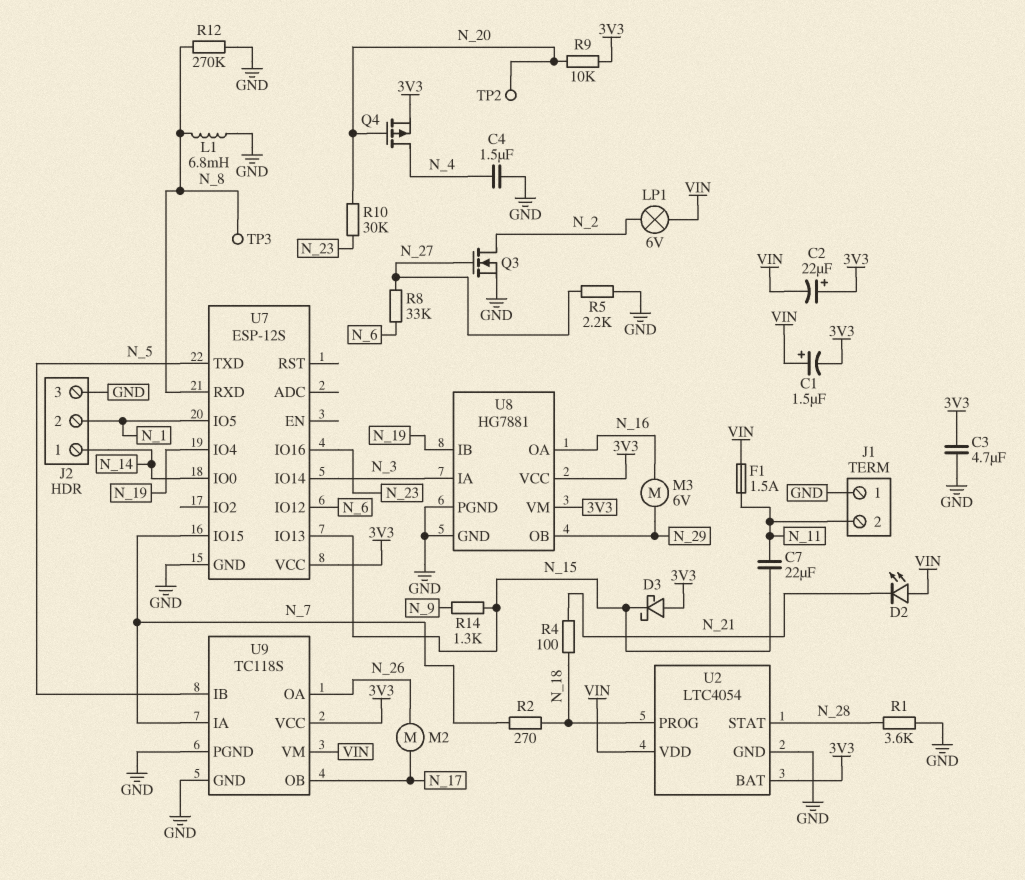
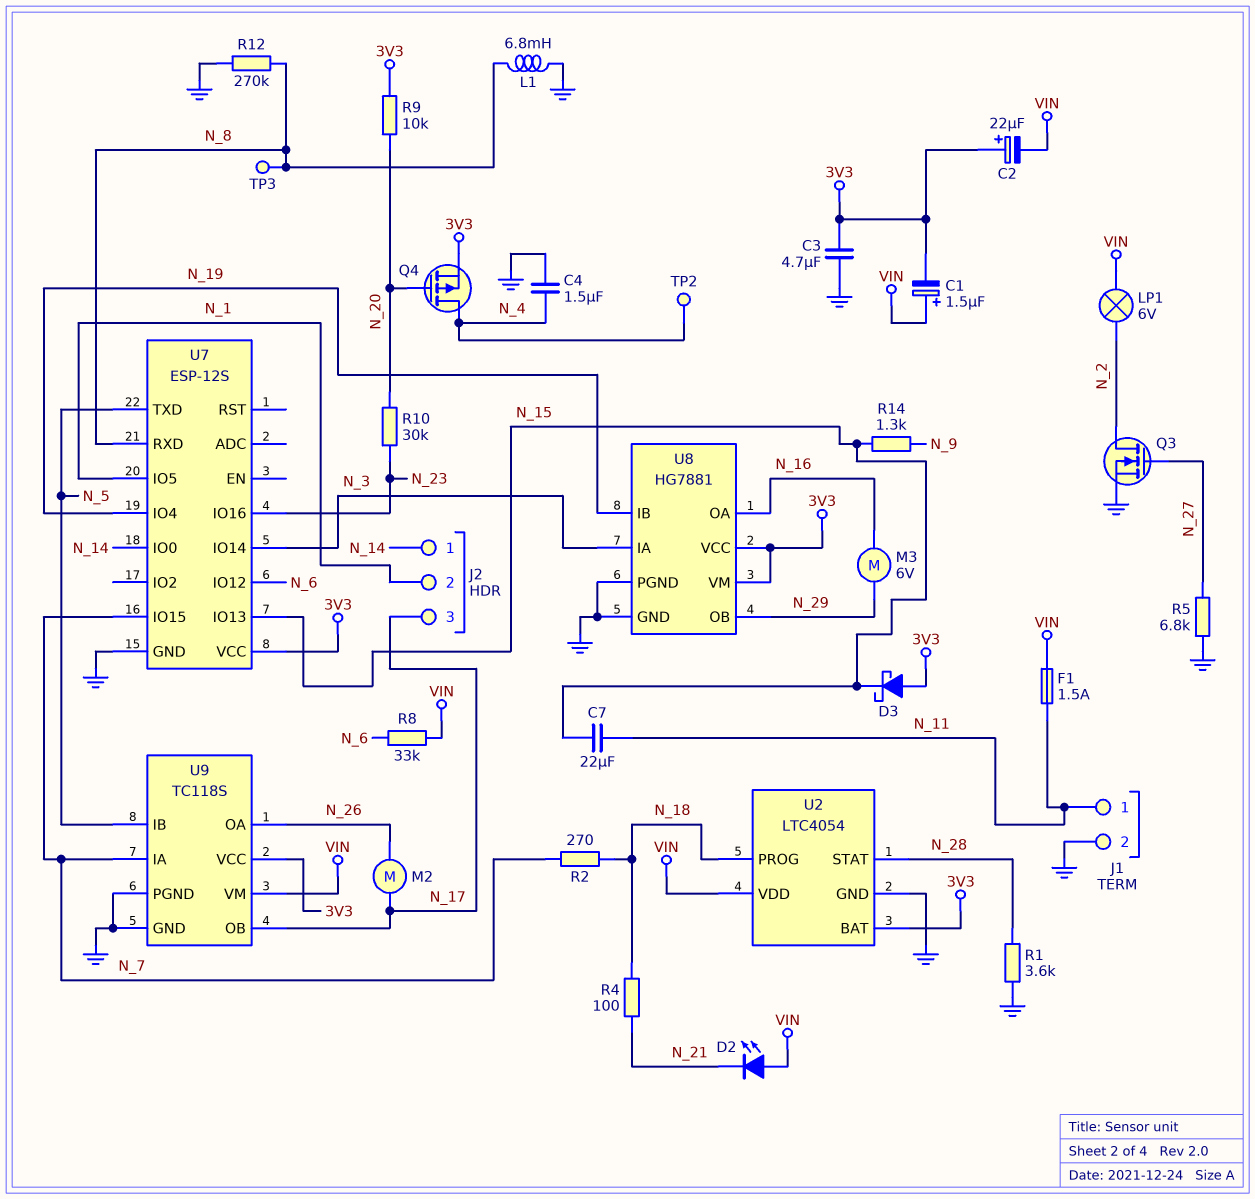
J1 pin 1: GND -> N_11
J1 pin 2: N_11 -> GND
J2 pin 3: GND -> N_17
R5: 2.2k (GND, N_27) -> 6.8k (GND, N_27)
R8: 33k (N_6, N_27) -> 33k (N_6, VIN)
TP2: test point (N_20) -> test point (N_4)

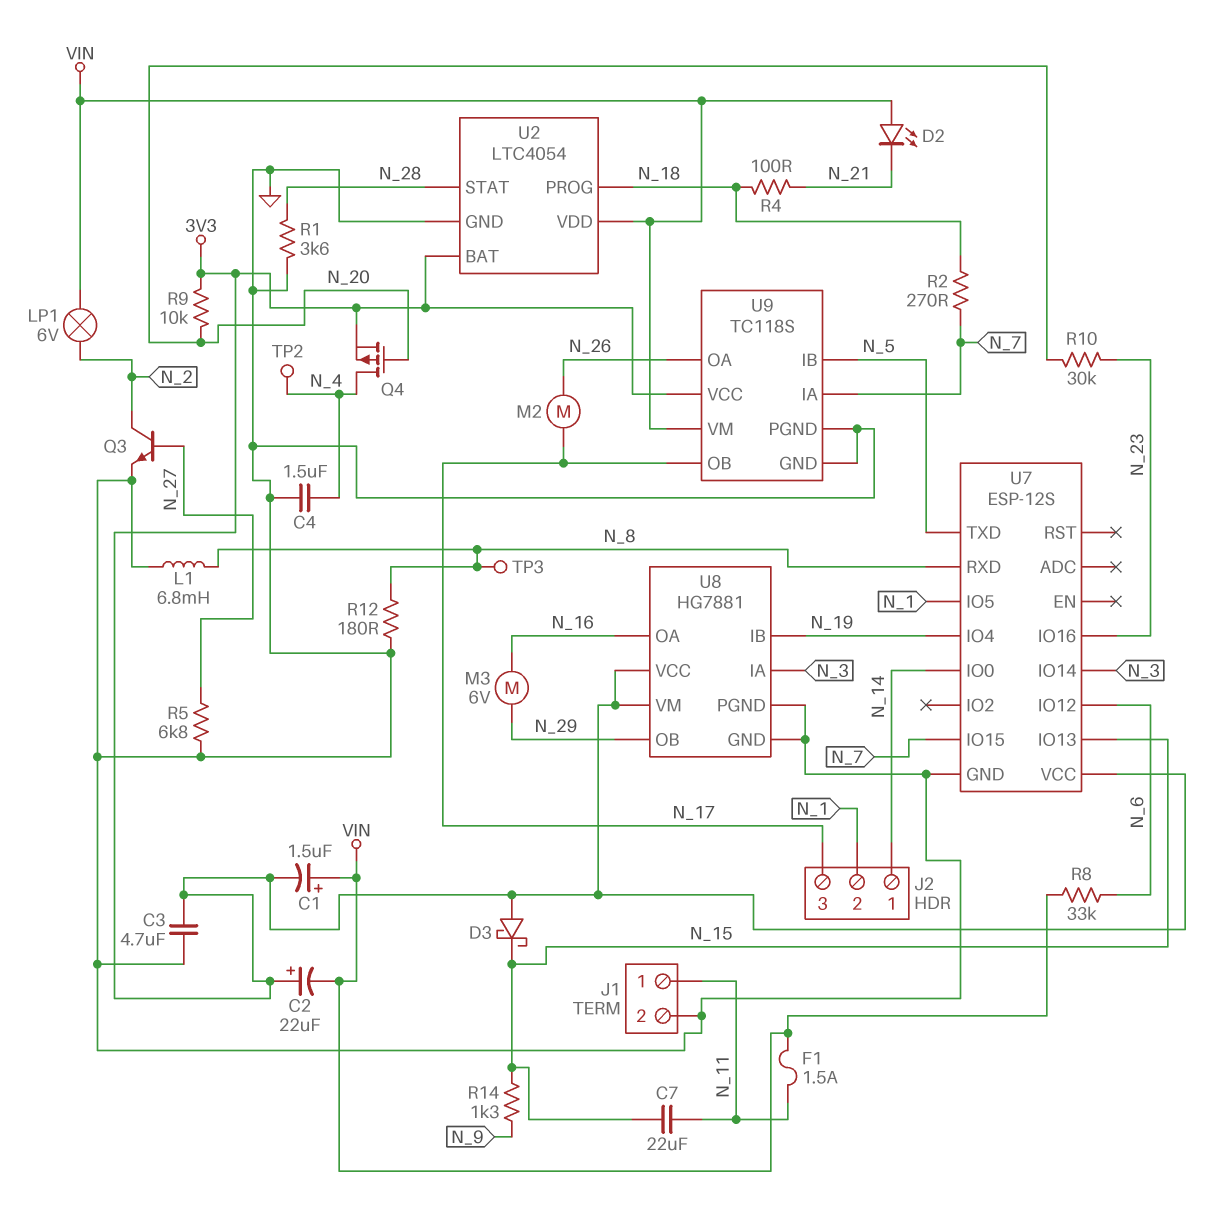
Q3: NMOS (G N_27, D N_2, S GND) -> NPN (B N_27, C N_2, E GND)
R12: 270k (GND, N_8) -> 180 (GND, N_8)

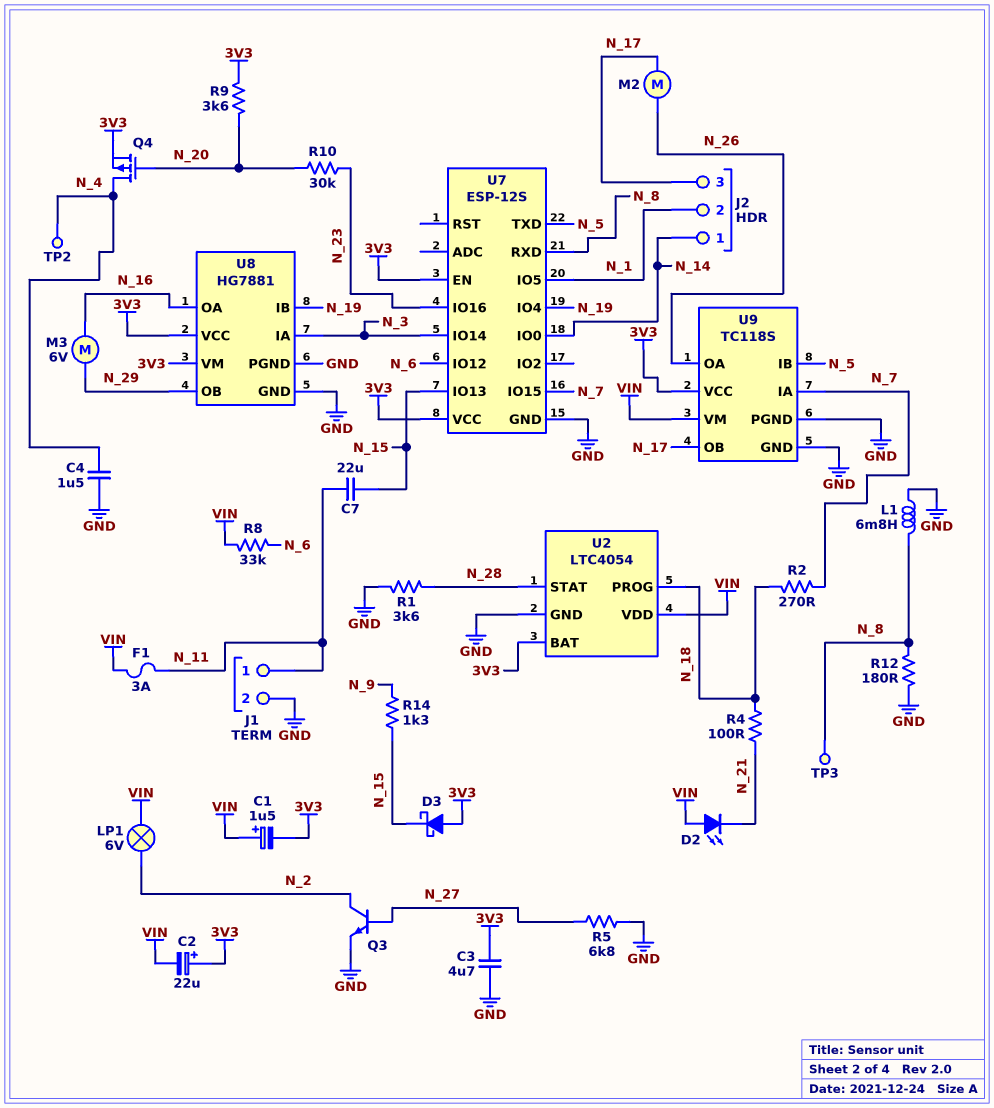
F1: 1.5A (N_11, VIN) -> 3A (N_11, VIN)
R9: 10k (3V3, N_20) -> 3.6k (3V3, N_20)
U7 pin EN: none -> 3V3

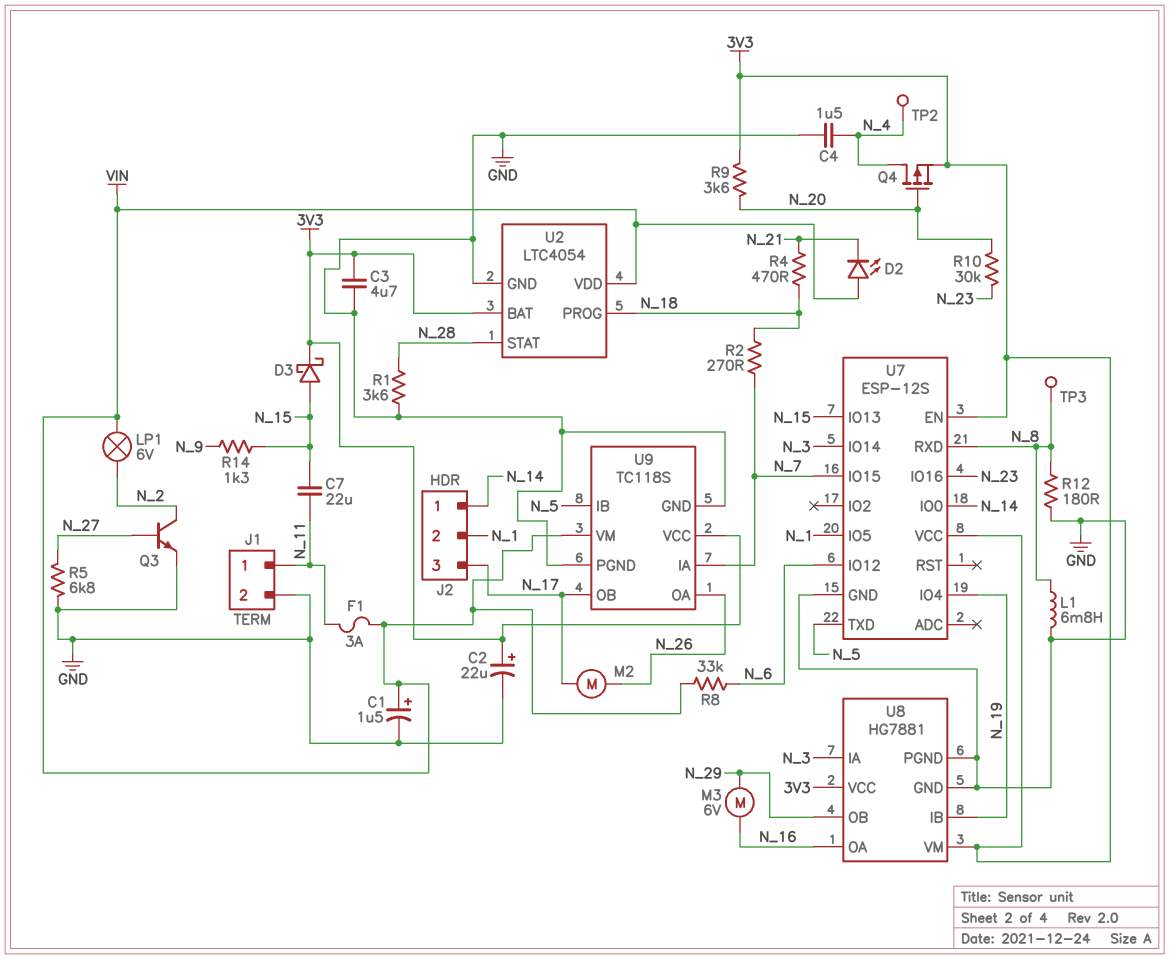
C1: 1.5uF (plus VIN, minus 3V3) -> 1.5uF (plus VIN, minus GND)
C2: 22uF (plus 3V3, minus VIN) -> 22uF (plus 3V3, minus GND)
D3: schottky (A 3V3, K N_15) -> schottky (A N_15, K 3V3)
R4: 100 (N_18, N_21) -> 470 (N_18, N_21)

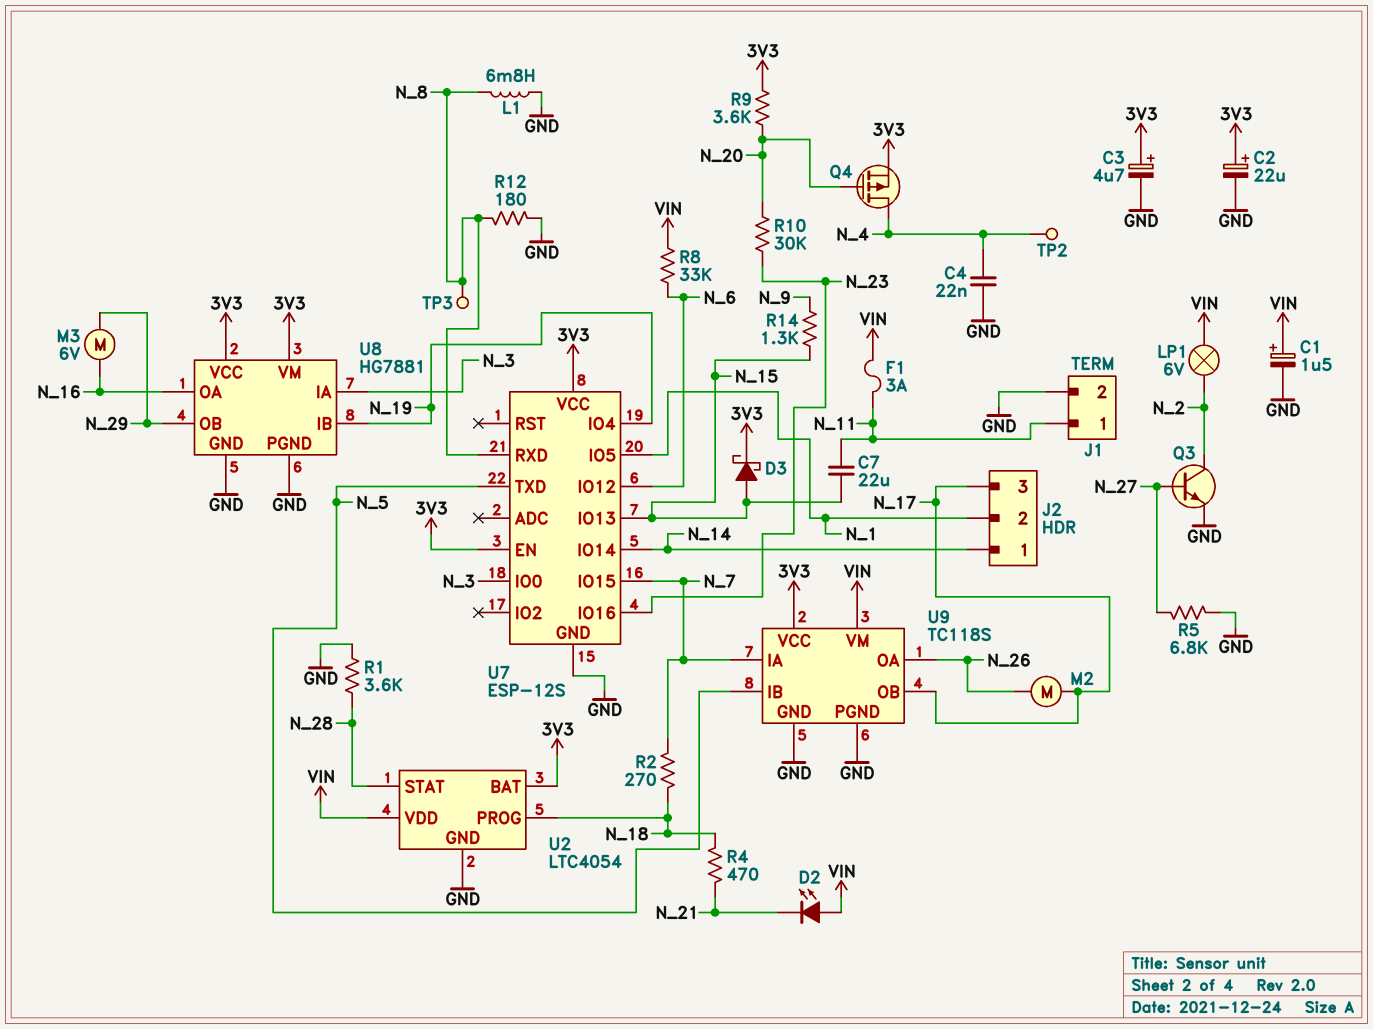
C3: 4.7uF (3V3, GND) -> 4.7uF (plus 3V3, minus GND)
C4: 1.5uF (GND, N_4) -> 22nF (GND, N_4)
U7 pin IO0: N_14 -> N_3
U7 pin IO14: N_3 -> N_14

